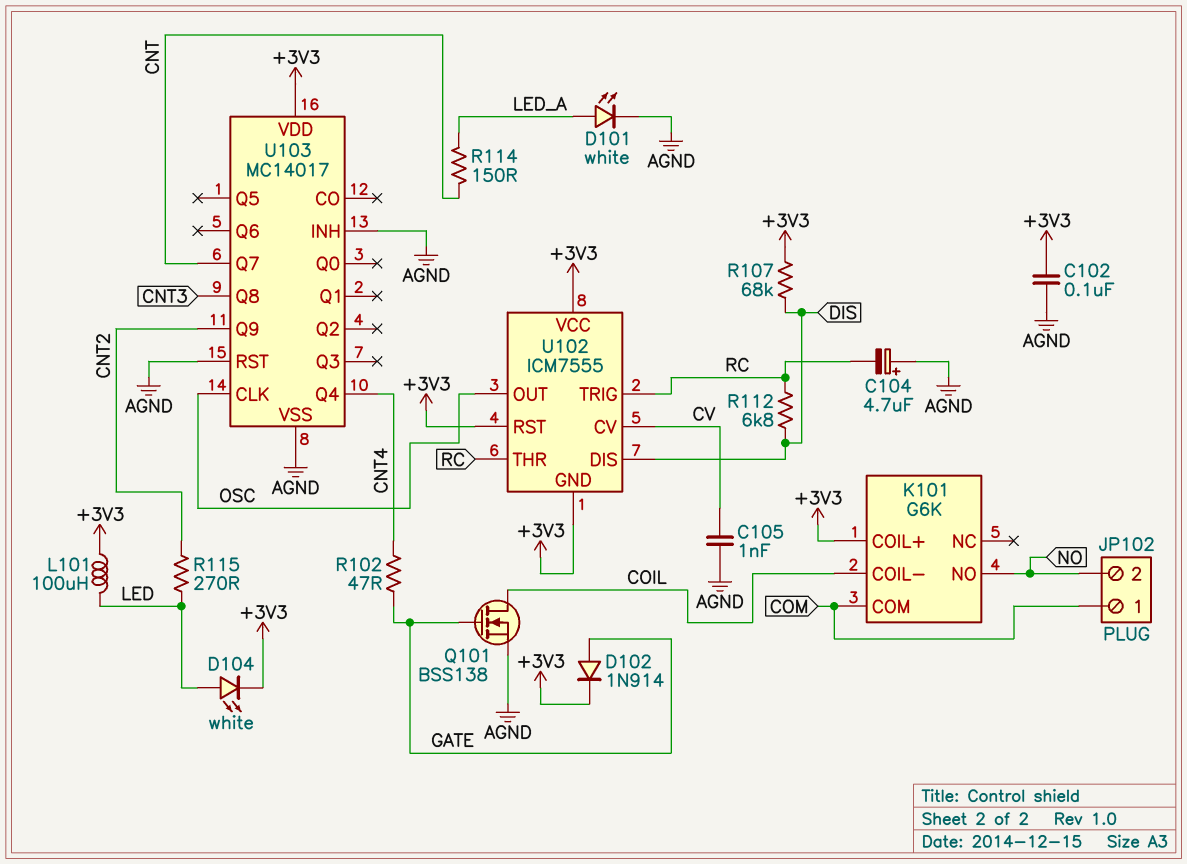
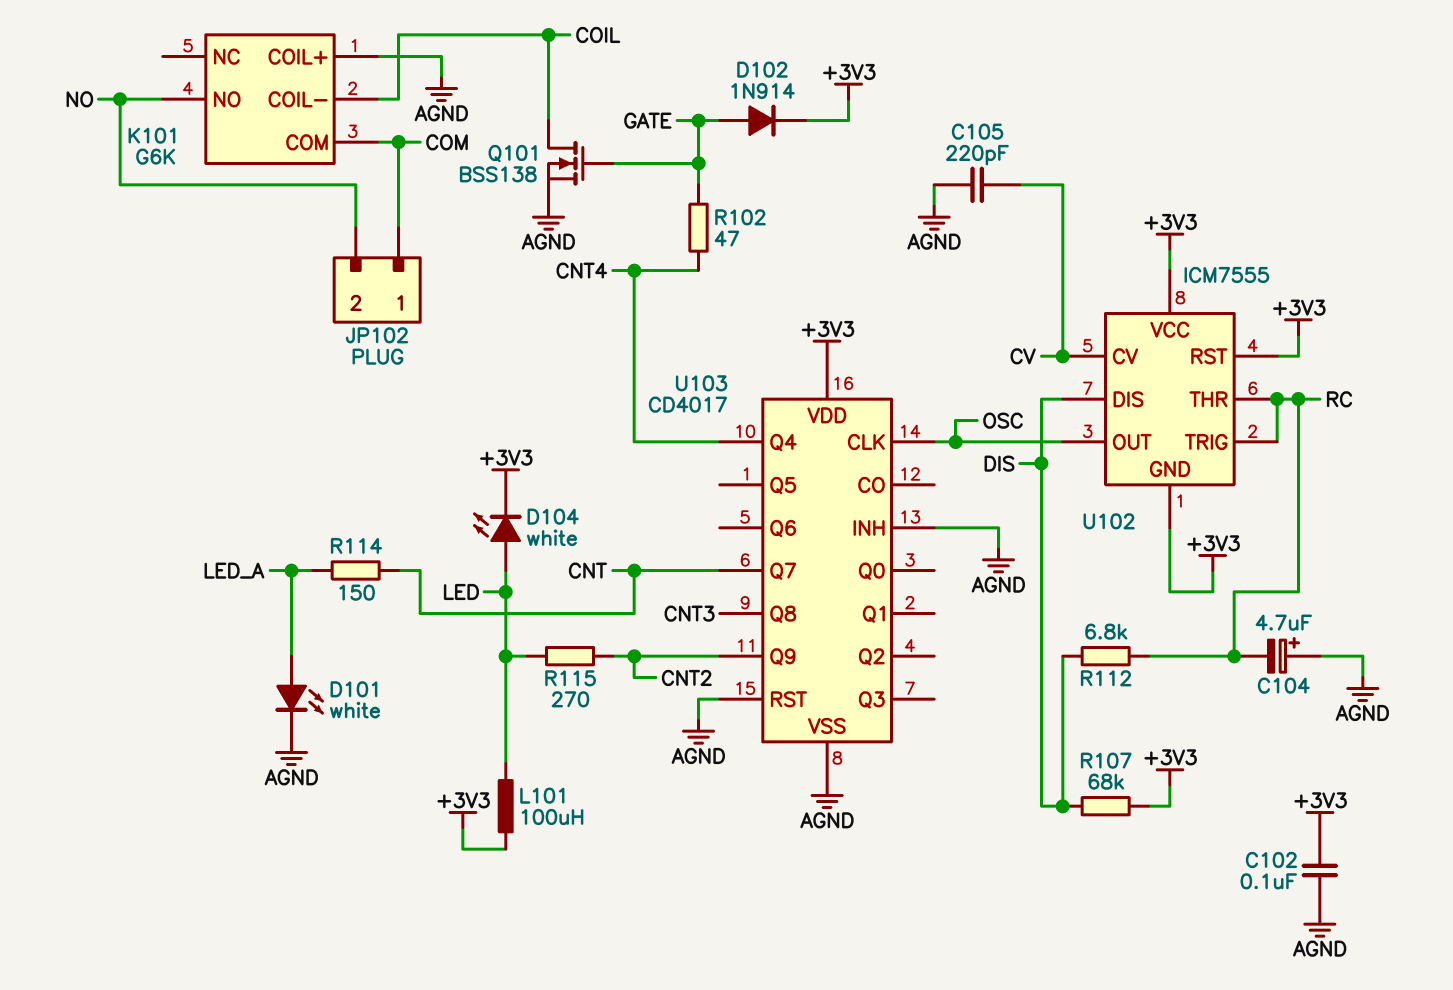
C105: 1nF (AGND, CV) -> 220pF (AGND, CV)
K101 pin COIL+: +3V3 -> AGND
U103: MC14017 -> CD4017

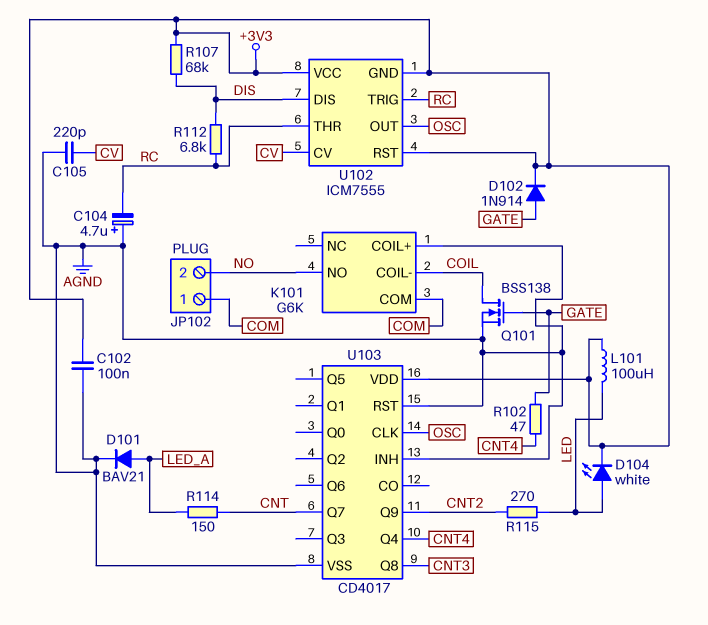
D101: LED white (A LED_A, K AGND) -> diode BAV21 (A LED_A, K AGND)

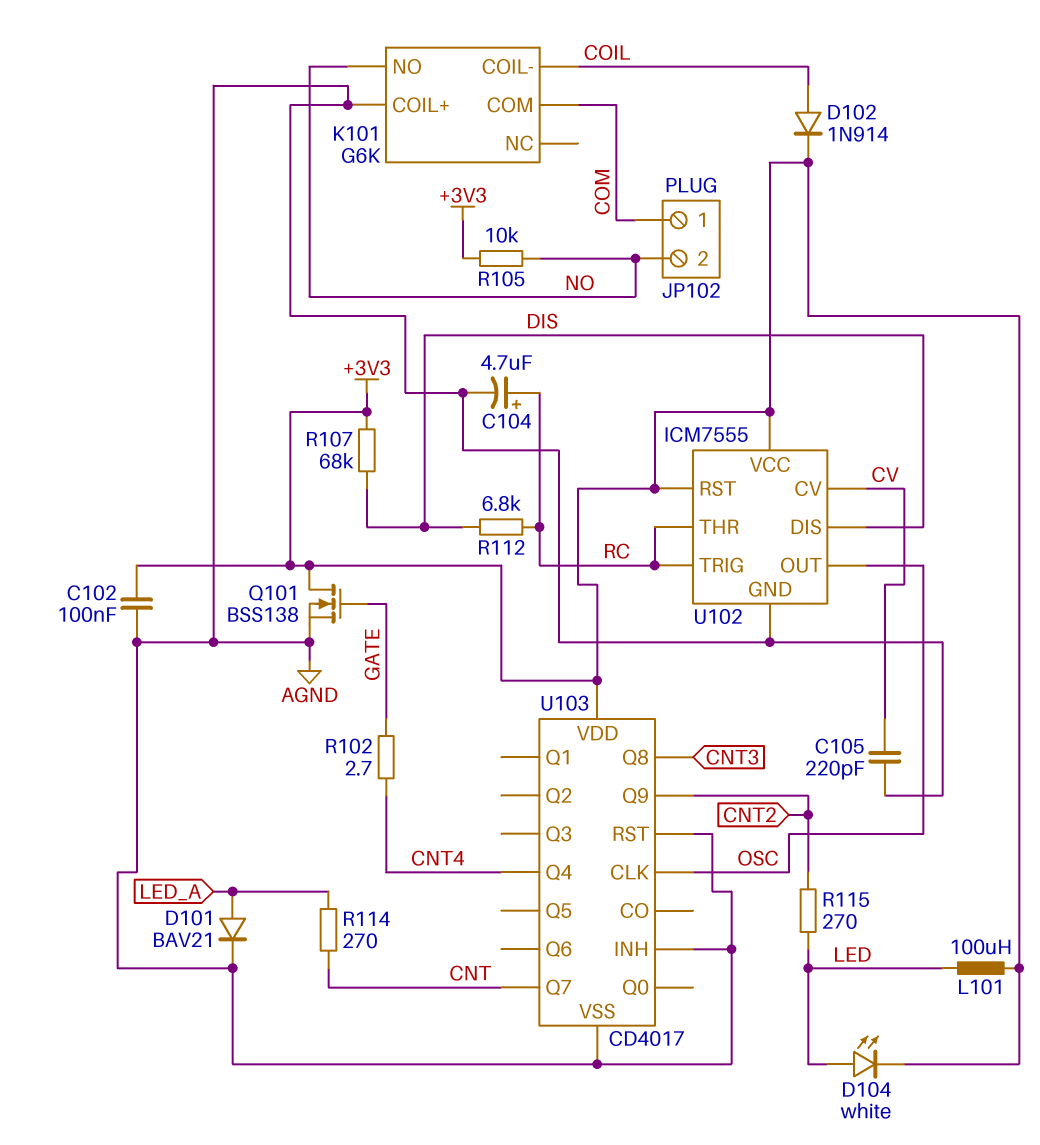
C104: 4.7uF (plus AGND, minus RC) -> 4.7uF (plus RC, minus AGND)
D102: diode 1N914 (A GATE, K +3V3) -> diode 1N914 (A COIL, K +3V3)
Q101: NMOS BSS138 (G GATE, D COIL, S AGND) -> NMOS BSS138 (G GATE, D +3V3, S AGND)
R102: 47 (CNT4, GATE) -> 2.7 (CNT4, GATE)
R105: none -> 10k (+3V3, NO)
R114: 150 (CNT, LED_A) -> 270 (CNT, LED_A)
U102 pin GND: +3V3 -> AGND

